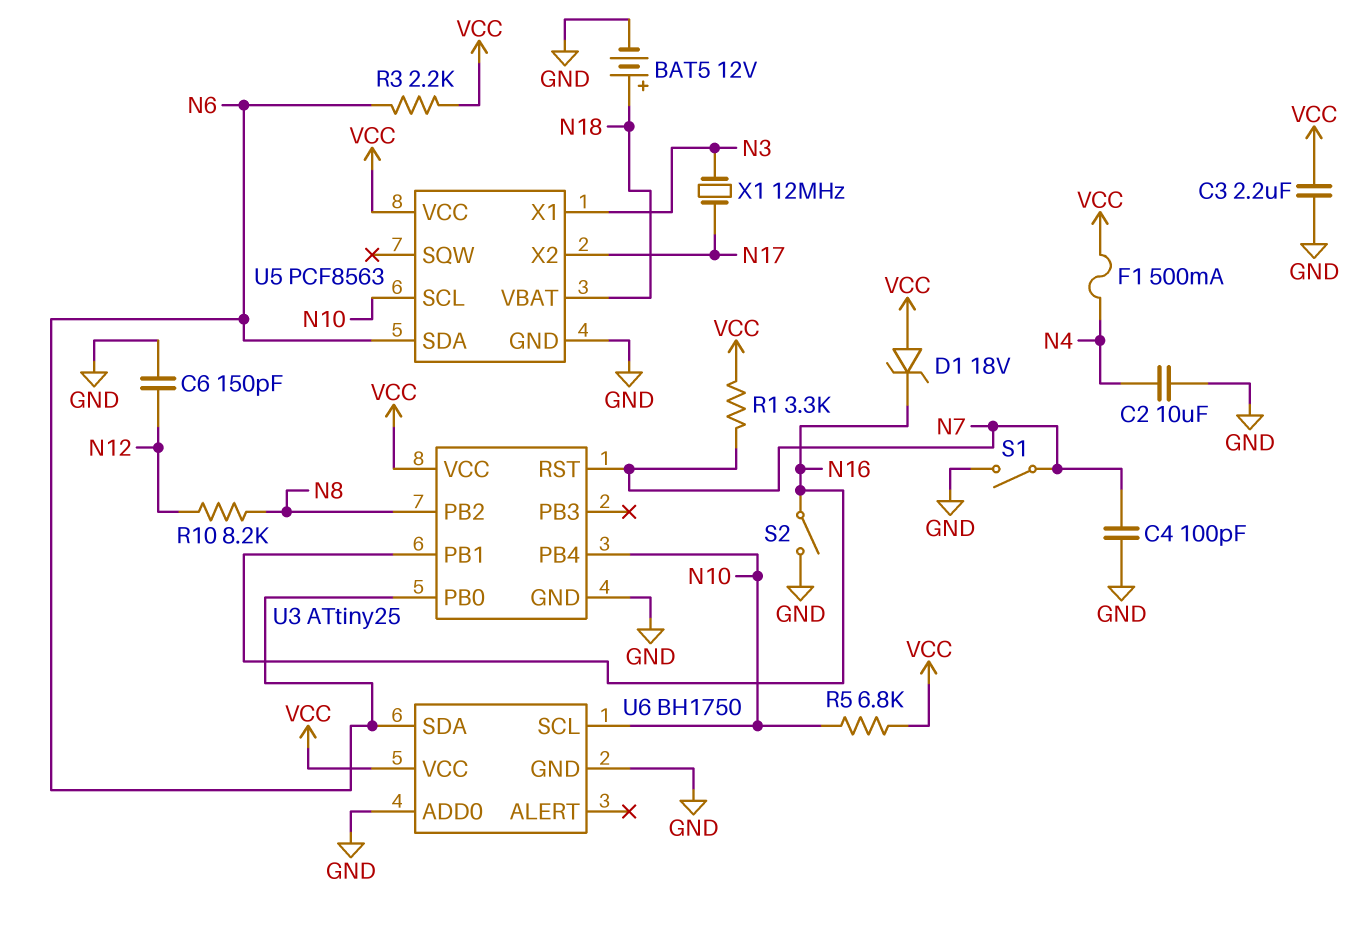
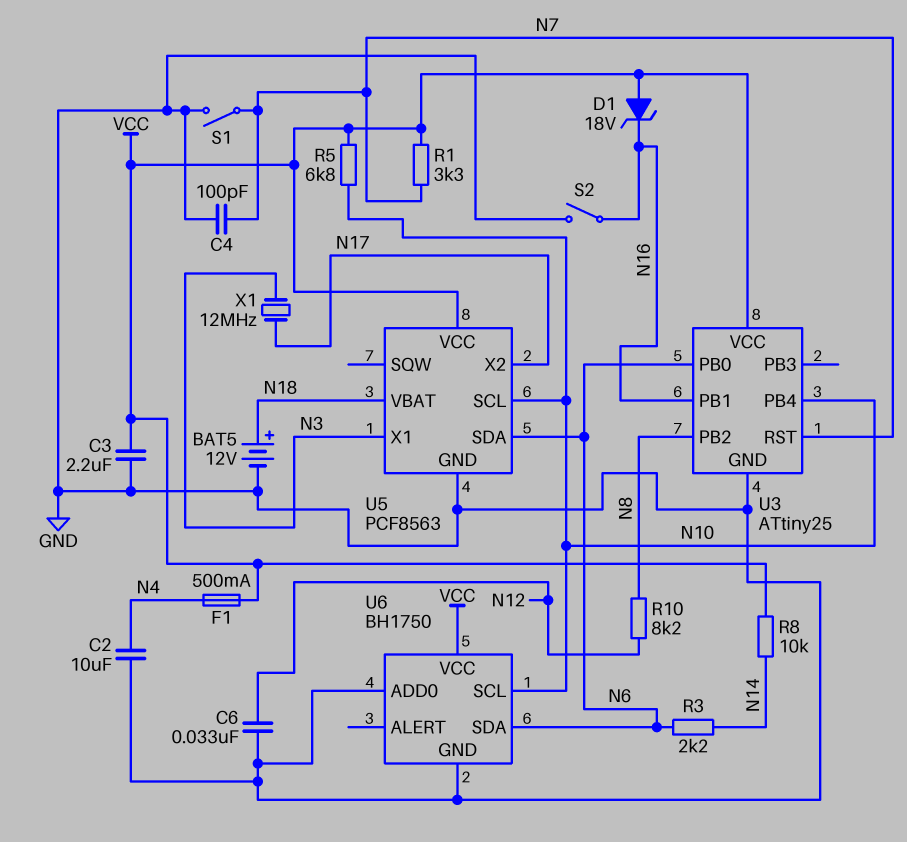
C6: 150pF (GND, N12) -> 33nF (GND, N12)
R3: 2.2k (N6, VCC) -> 2.2k (N6, N14)
R8: none -> 10k (N14, VCC)

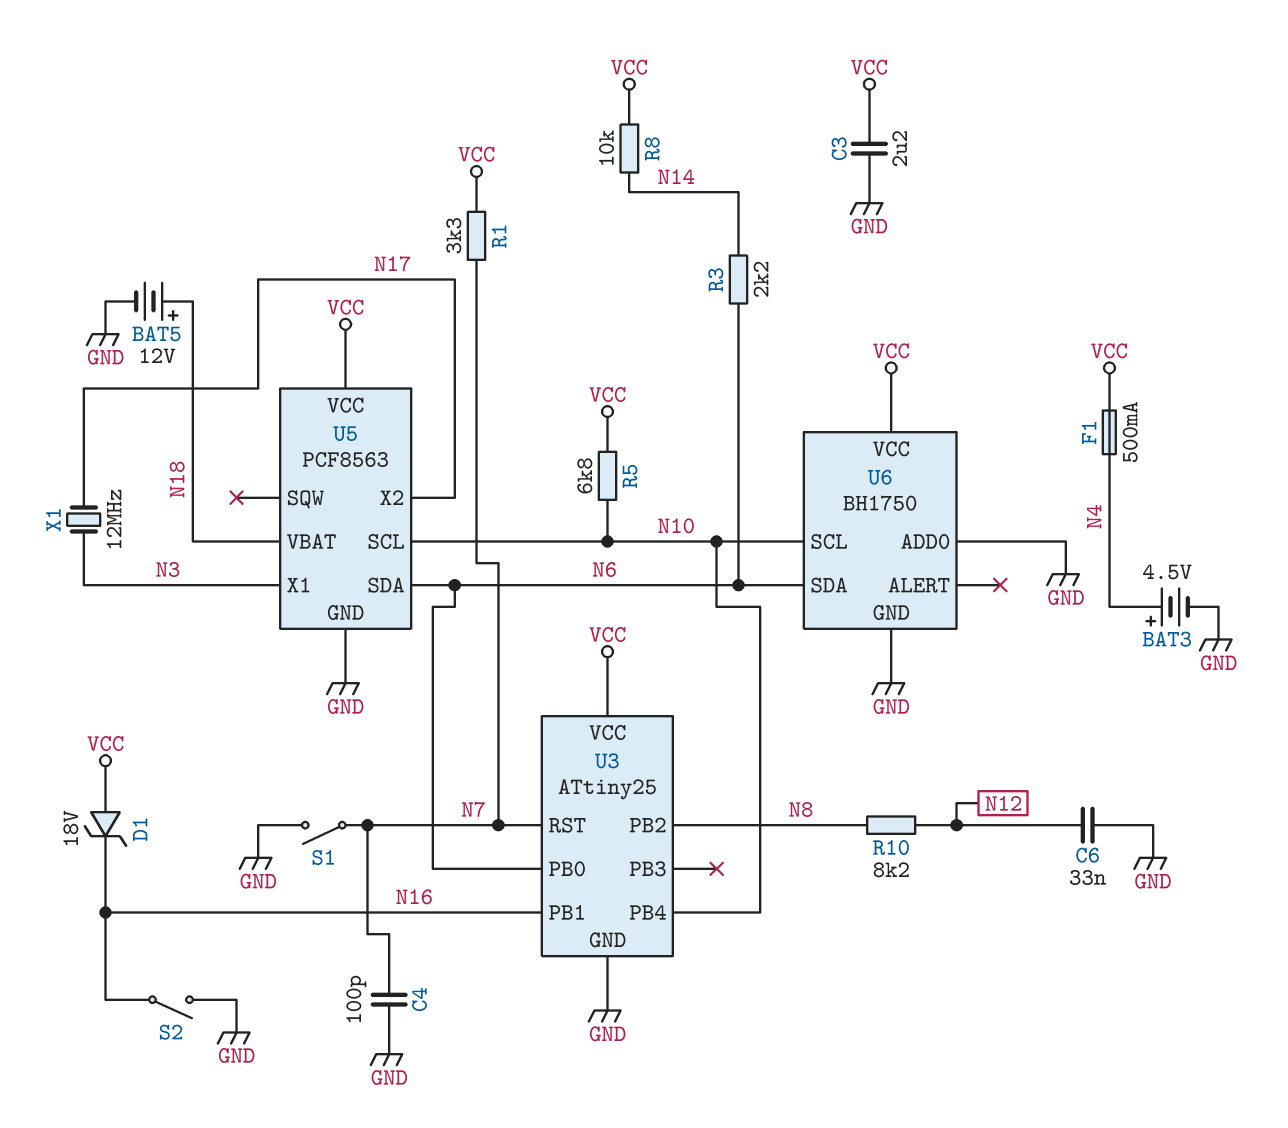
BAT3: none -> 4.5V (plus N4, minus GND)
C2: 10uF (GND, N4) -> none

